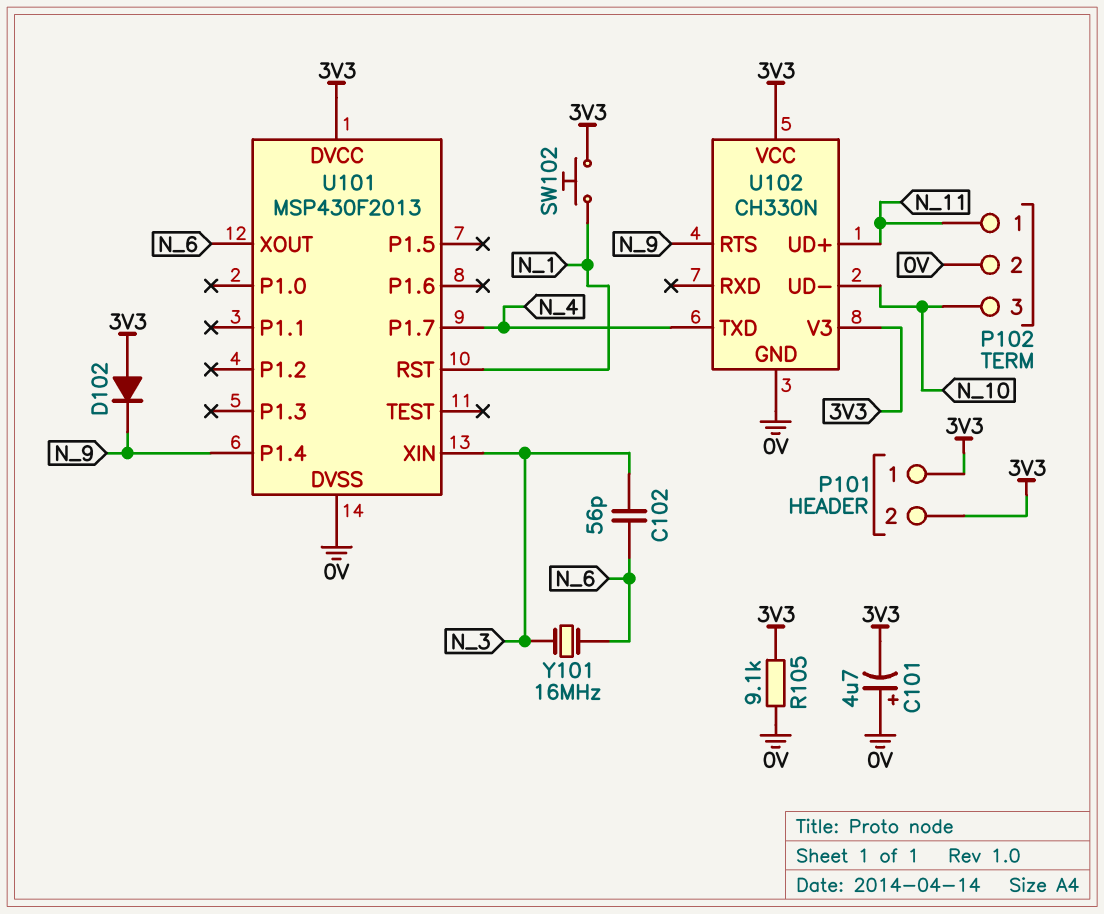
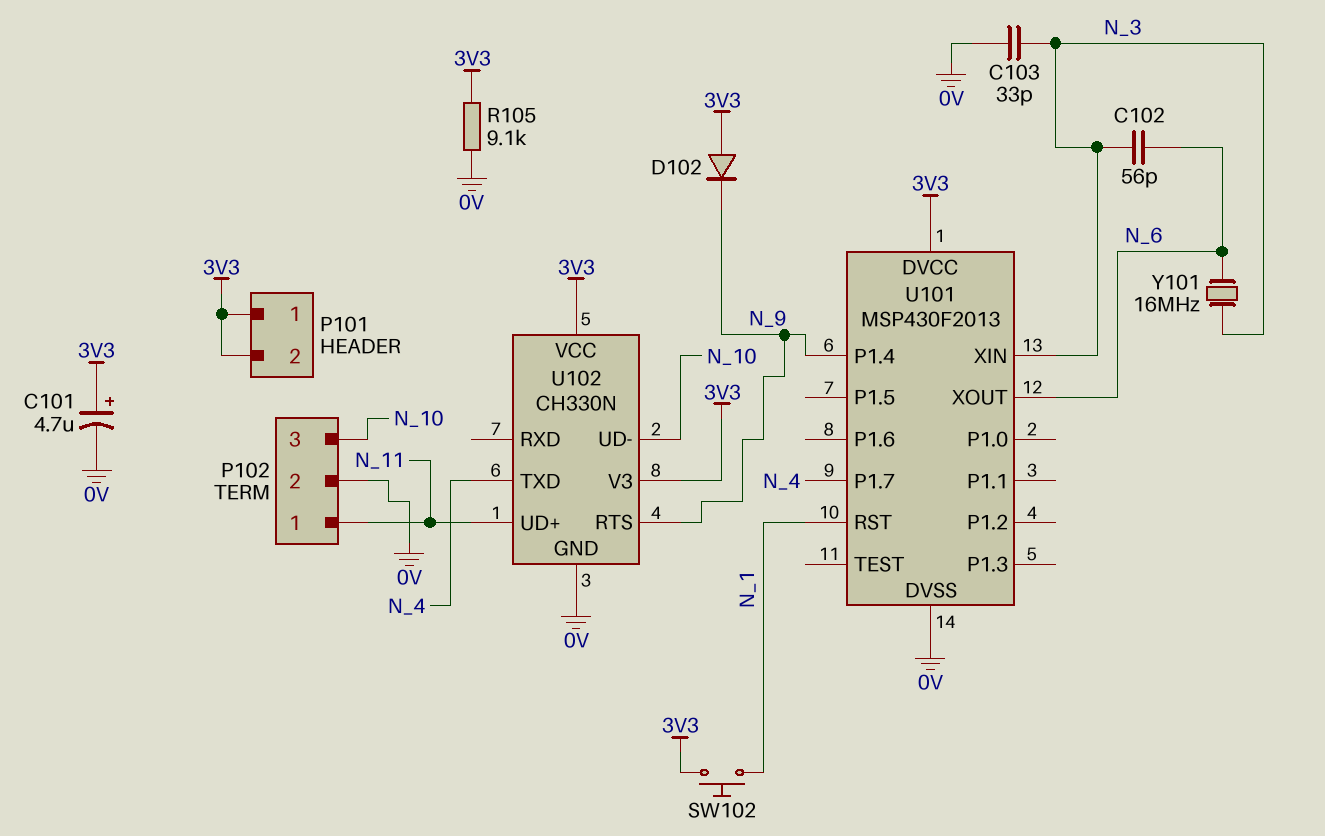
C101: 4.7uF (plus 0V, minus 3V3) -> 4.7uF (plus 3V3, minus 0V)
C103: none -> 33pF (0V, N_3)

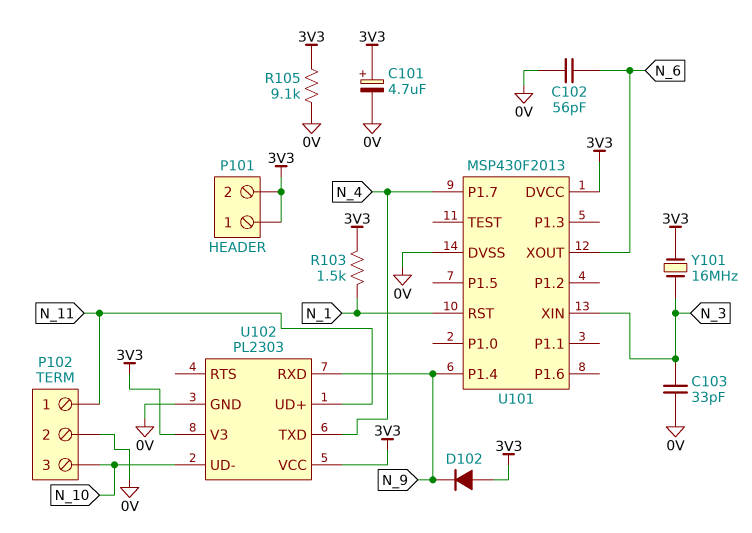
C102: 56pF (N_3, N_6) -> 56pF (0V, N_6)
R103: none -> 1.5k (3V3, N_1)
SW102: button (3V3, N_1) -> none
U102: CH330N -> PL2303
U102 pin RTS: N_9 -> none
U102 pin RXD: none -> N_9
Y101: 16MHz (N_3, N_6) -> 16MHz (3V3, N_3)

